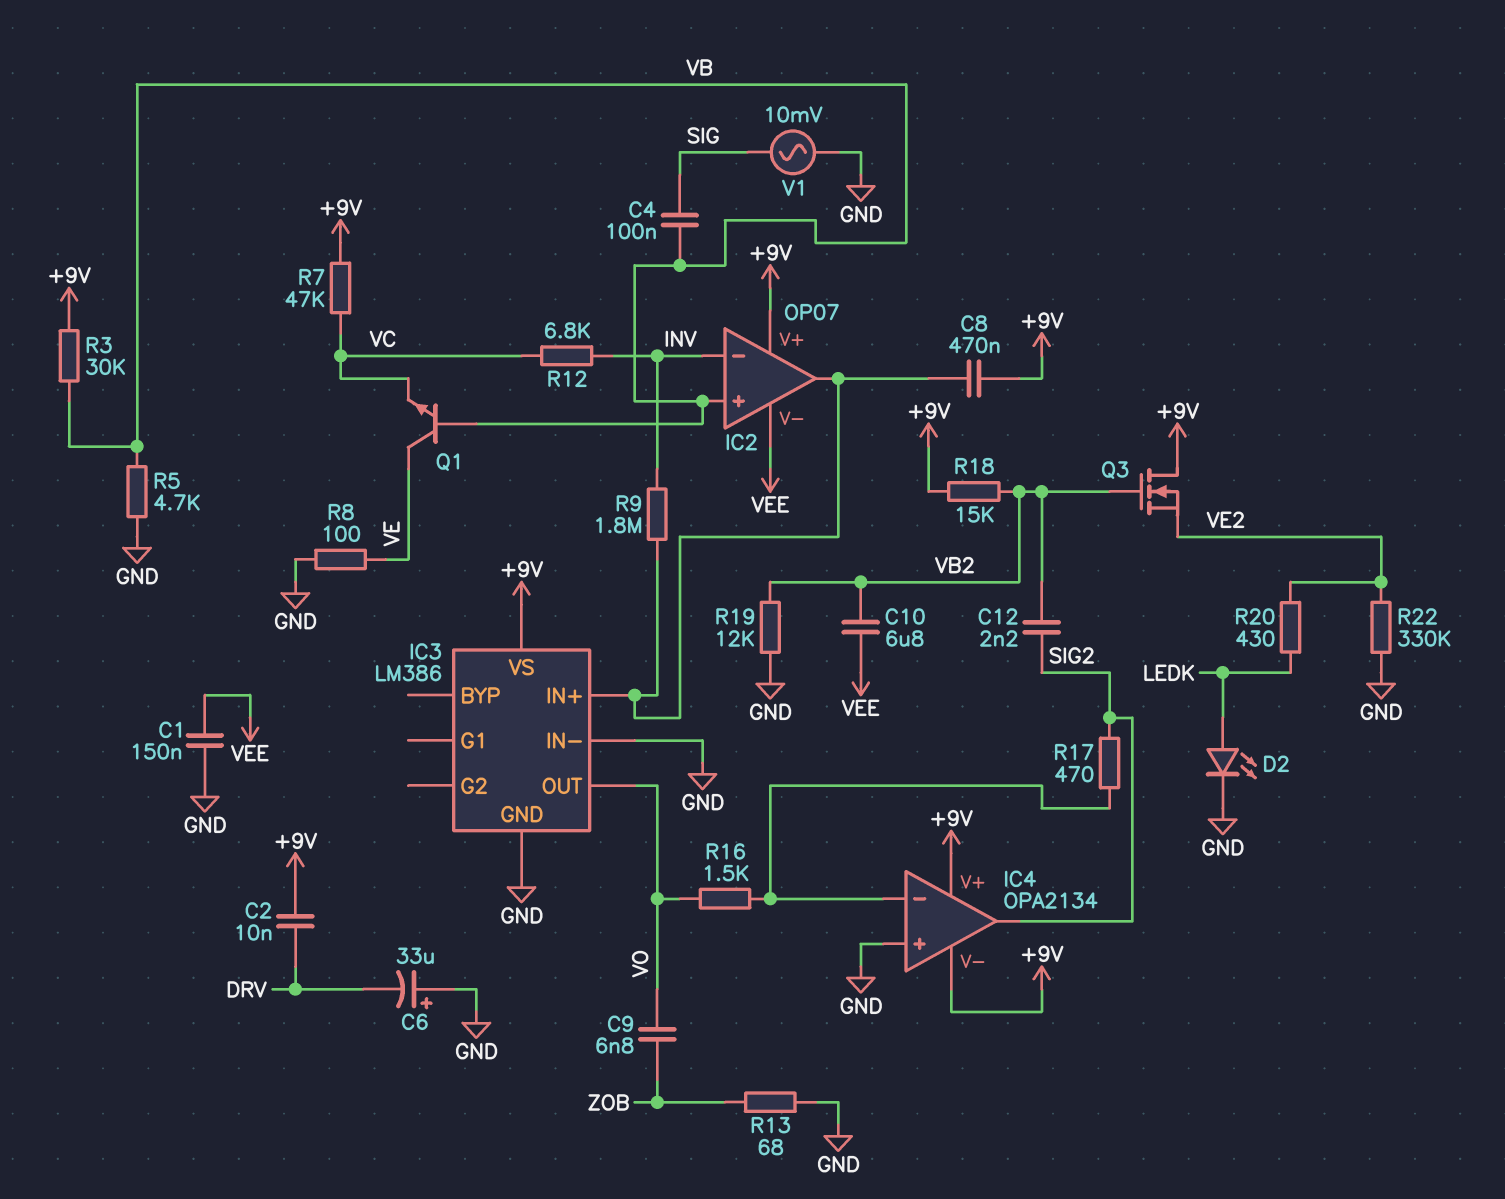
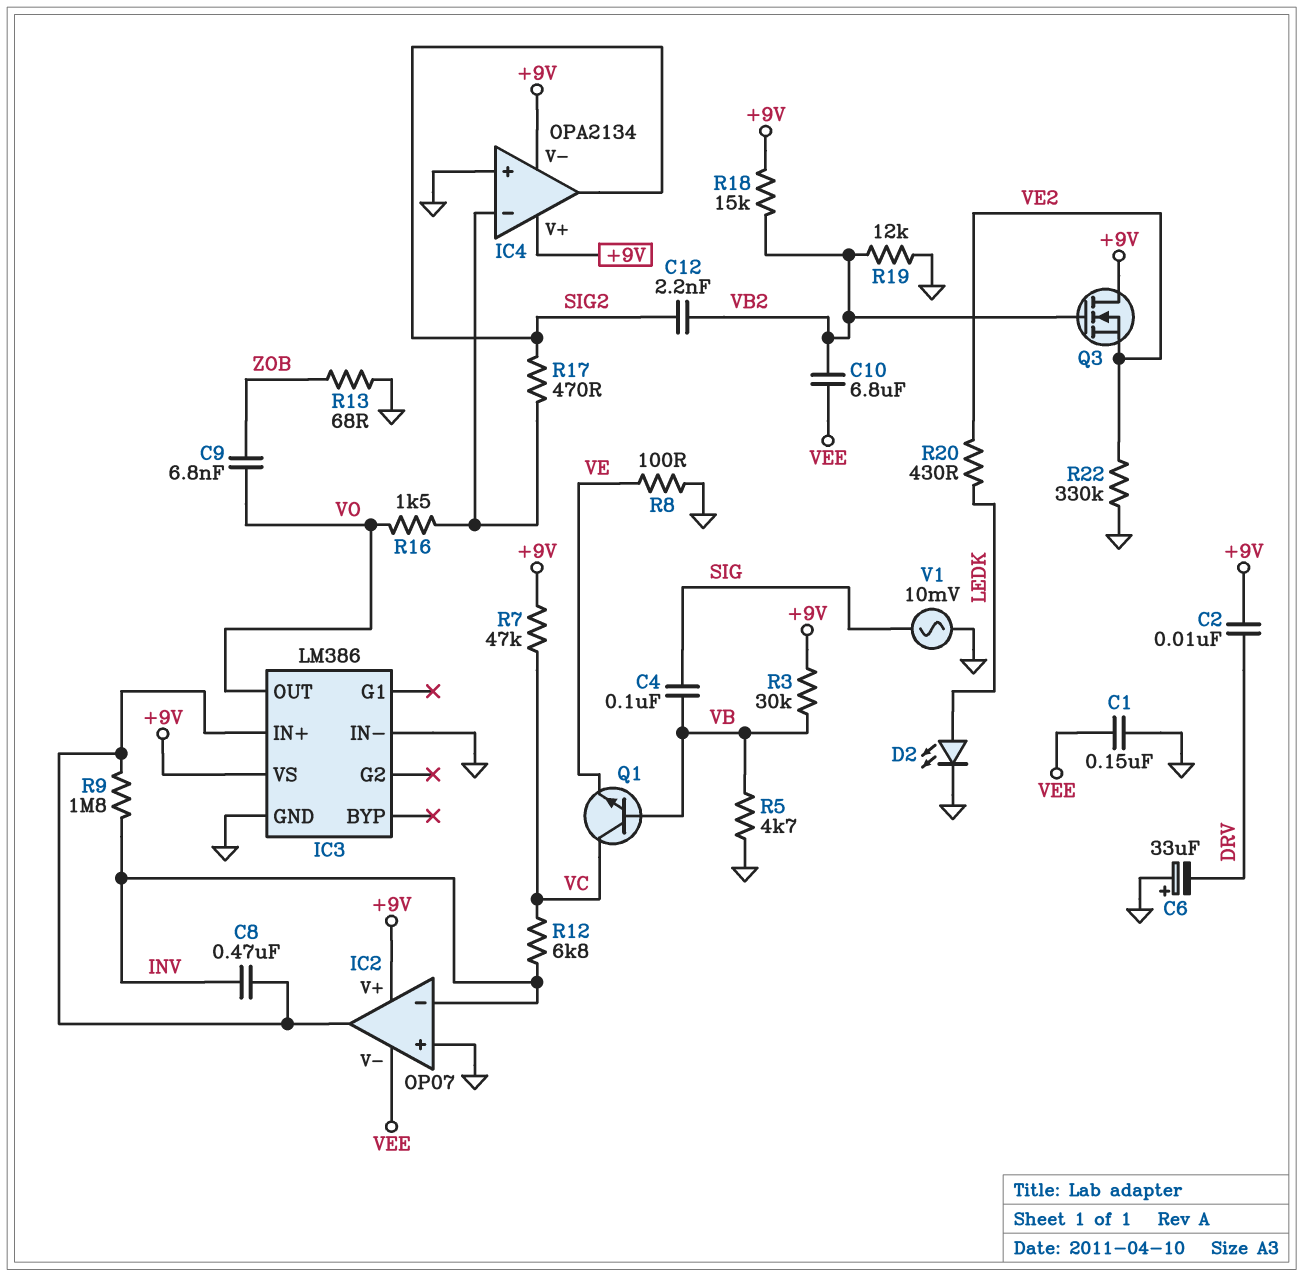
C8: 470nF (+9V, IC2/out) -> 470nF (IC2/out, INV)
IC2 pin in+: VB -> GND
Q1: NPN (B VB, C VE, E VC) -> NPN (B VB, C VC, E VE)

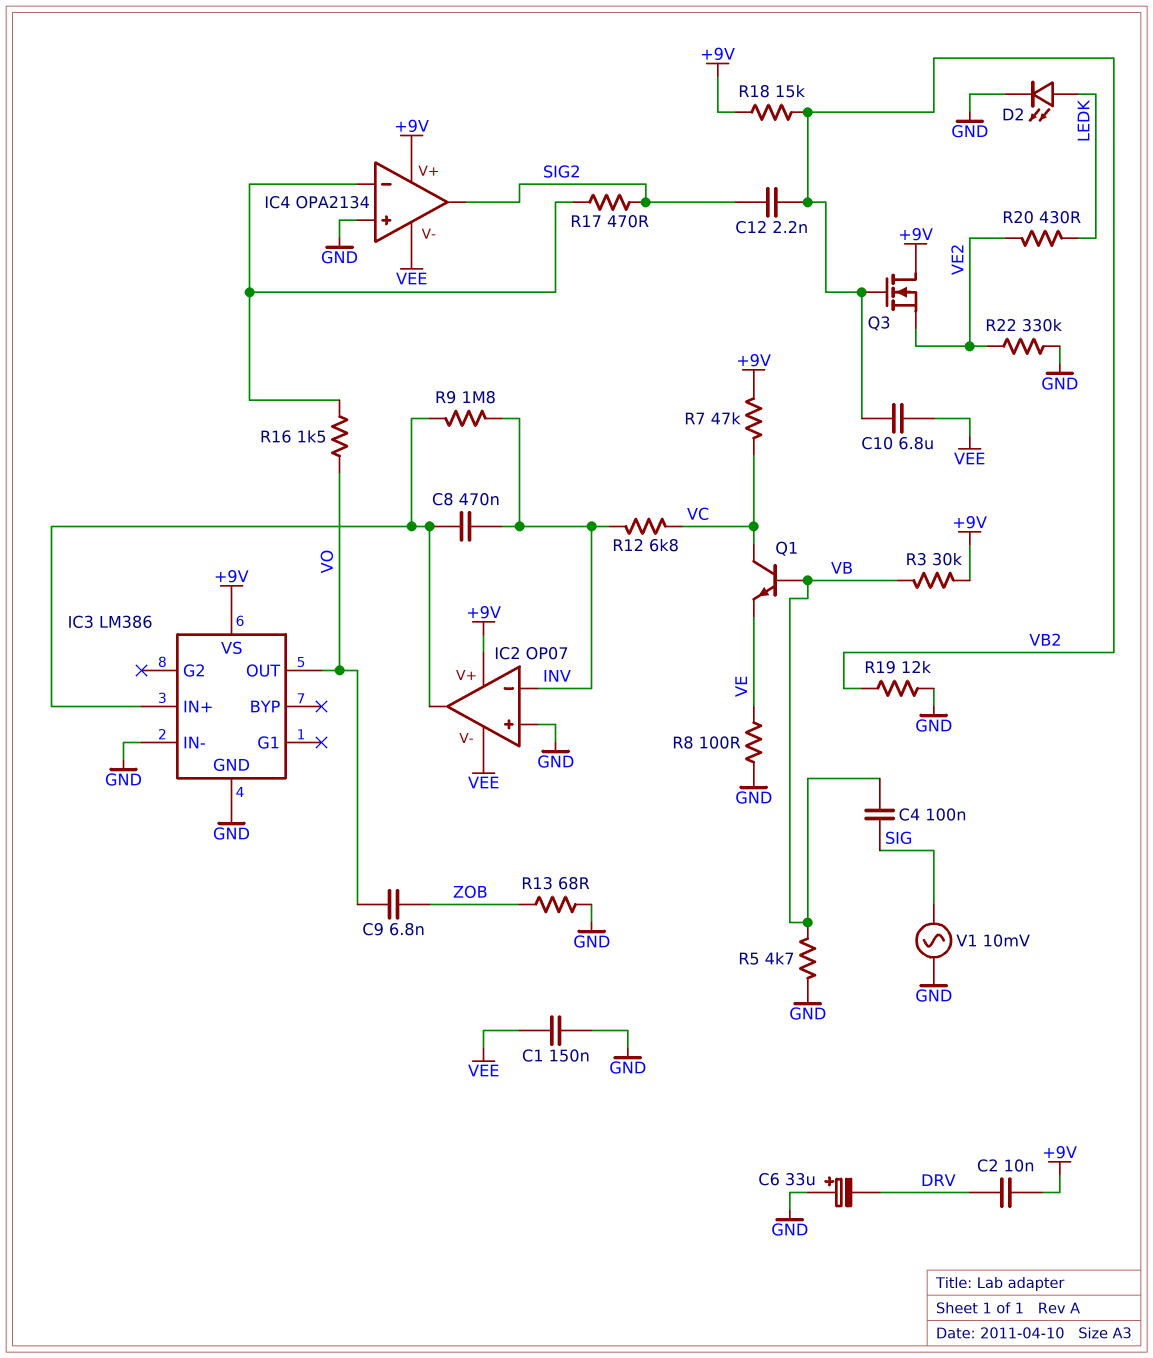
IC4 pin V-: +9V -> VEE

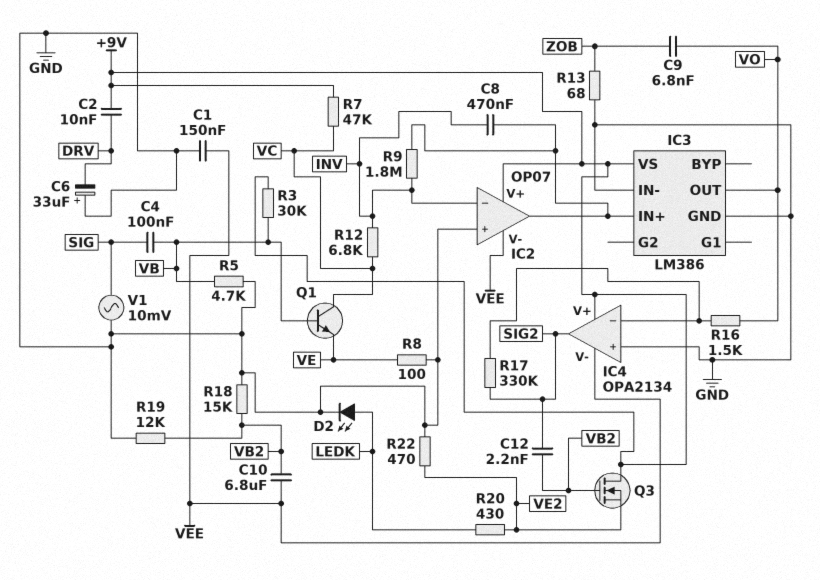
R17: 470 (IC4/in-, SIG2) -> 330k (IC4/in-, SIG2)
R18: 15k (+9V, VB2) -> 15k (GND, VB2)
R22: 330k (GND, VE2) -> 470 (GND, VE2)

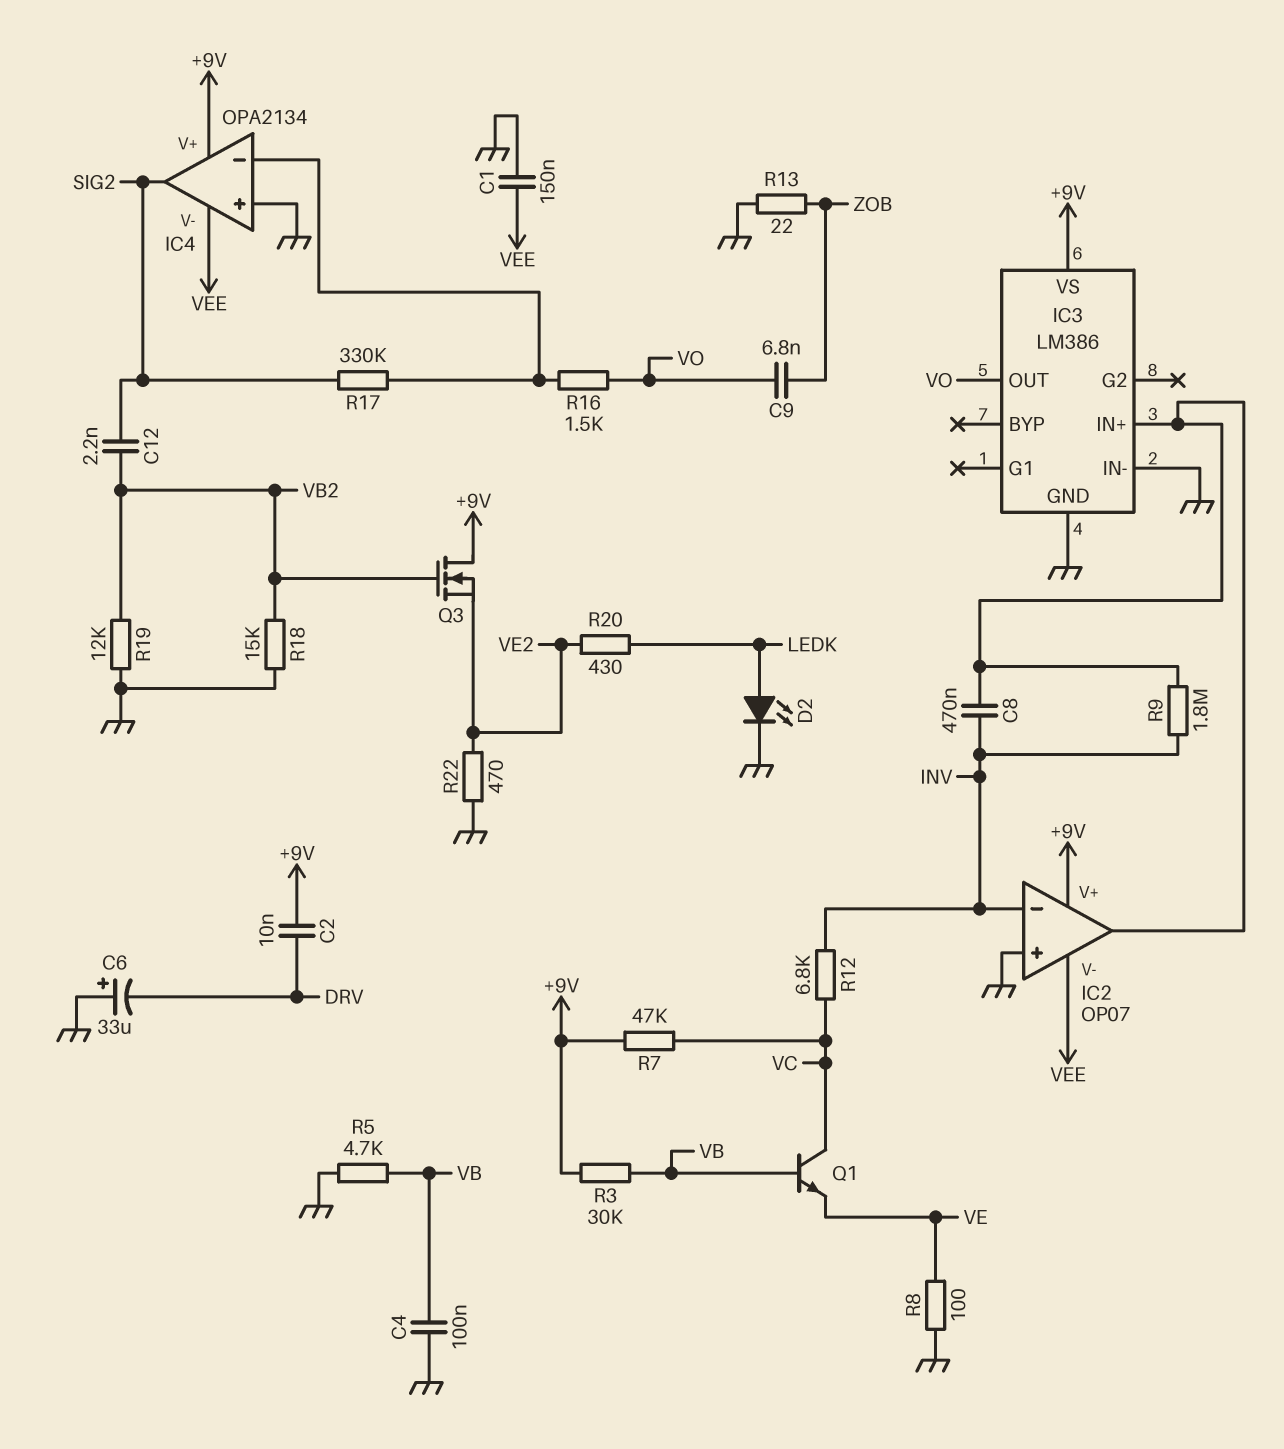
C4: 100nF (SIG, VB) -> 100nF (GND, VB)
C10: 6.8uF (VB2, VEE) -> none
R13: 68 (GND, ZOB) -> 22 (GND, ZOB)
V1: AC 10mV (GND, SIG) -> none

